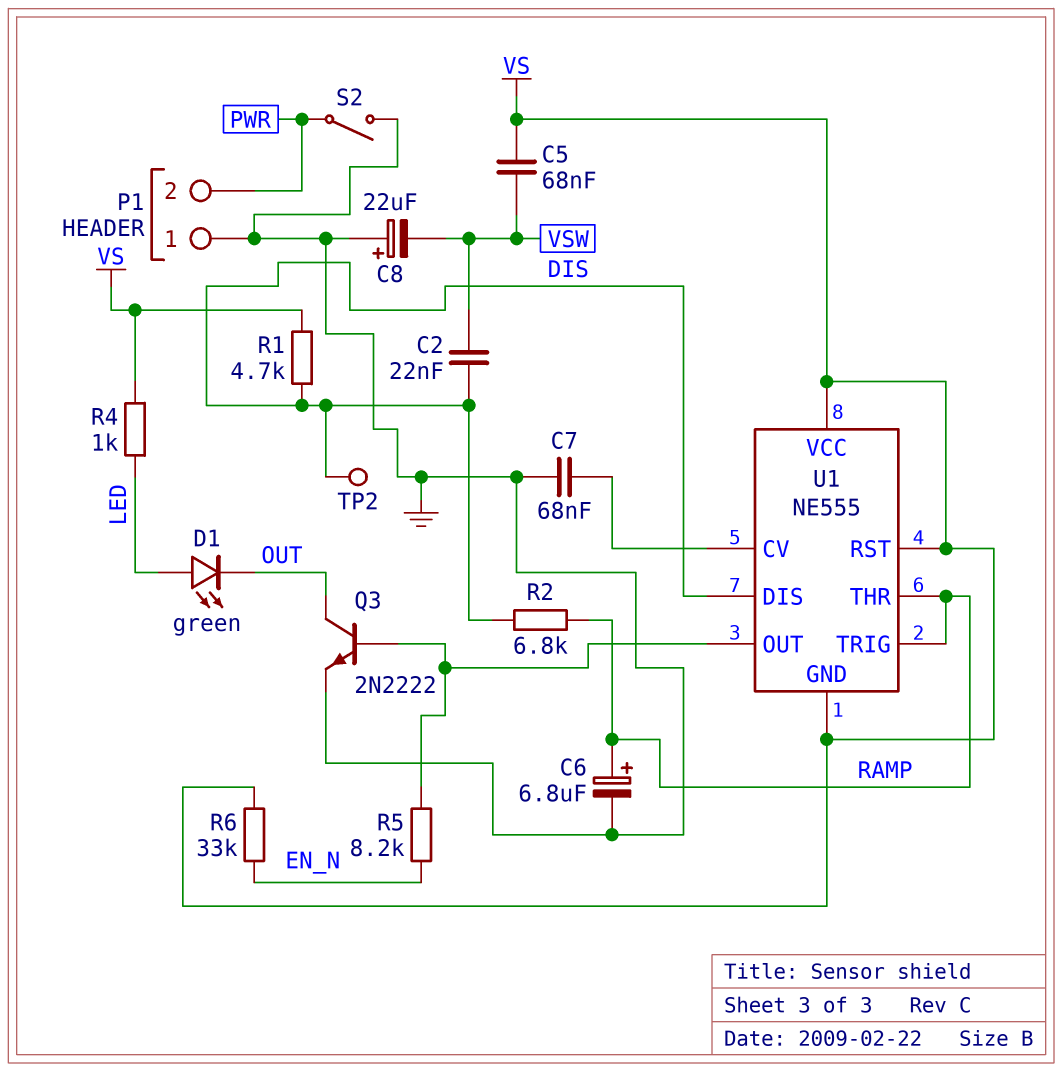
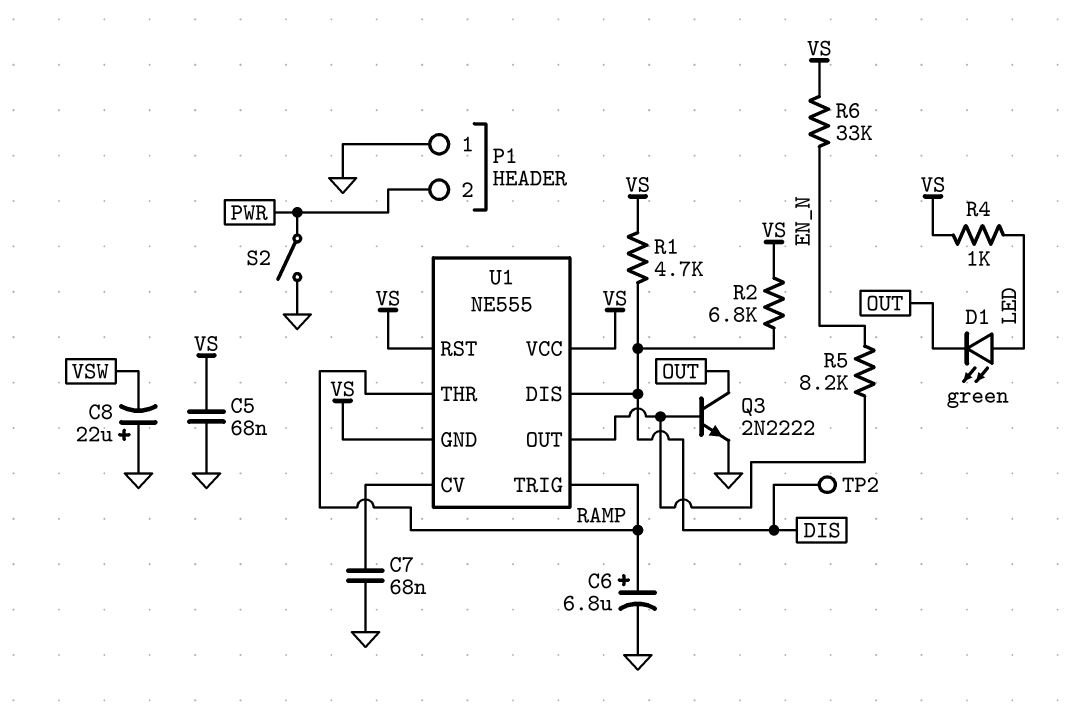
C2: 22nF (DIS, VSW) -> none
C5: 68nF (VS, VSW) -> 68nF (GND, VS)
R2: 6.8k (DIS, RAMP) -> 6.8k (DIS, VS)

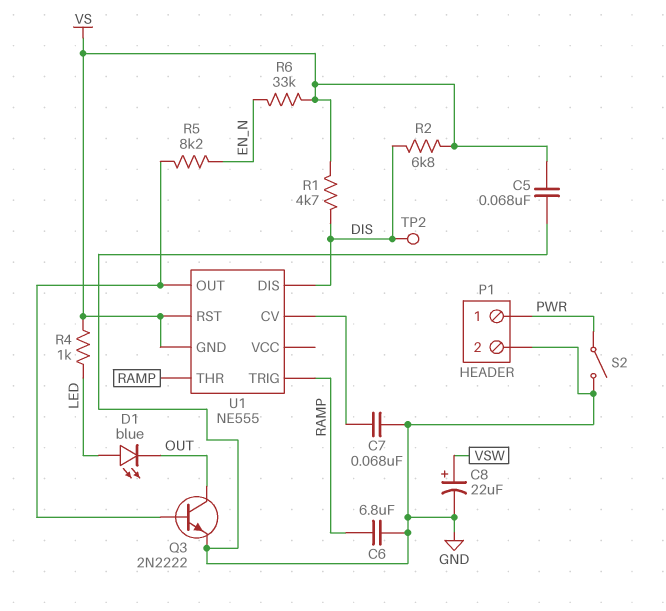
C6: 6.8uF (plus RAMP, minus GND) -> 6.8uF (GND, RAMP)
C8: 22uF (plus GND, minus VSW) -> 22uF (plus VSW, minus GND)
D1: LED green (A LED, K OUT) -> LED blue (A LED, K OUT)
P1 pin 1: GND -> PWR
P1 pin 2: PWR -> GND
U1 pin VCC: VS -> none

